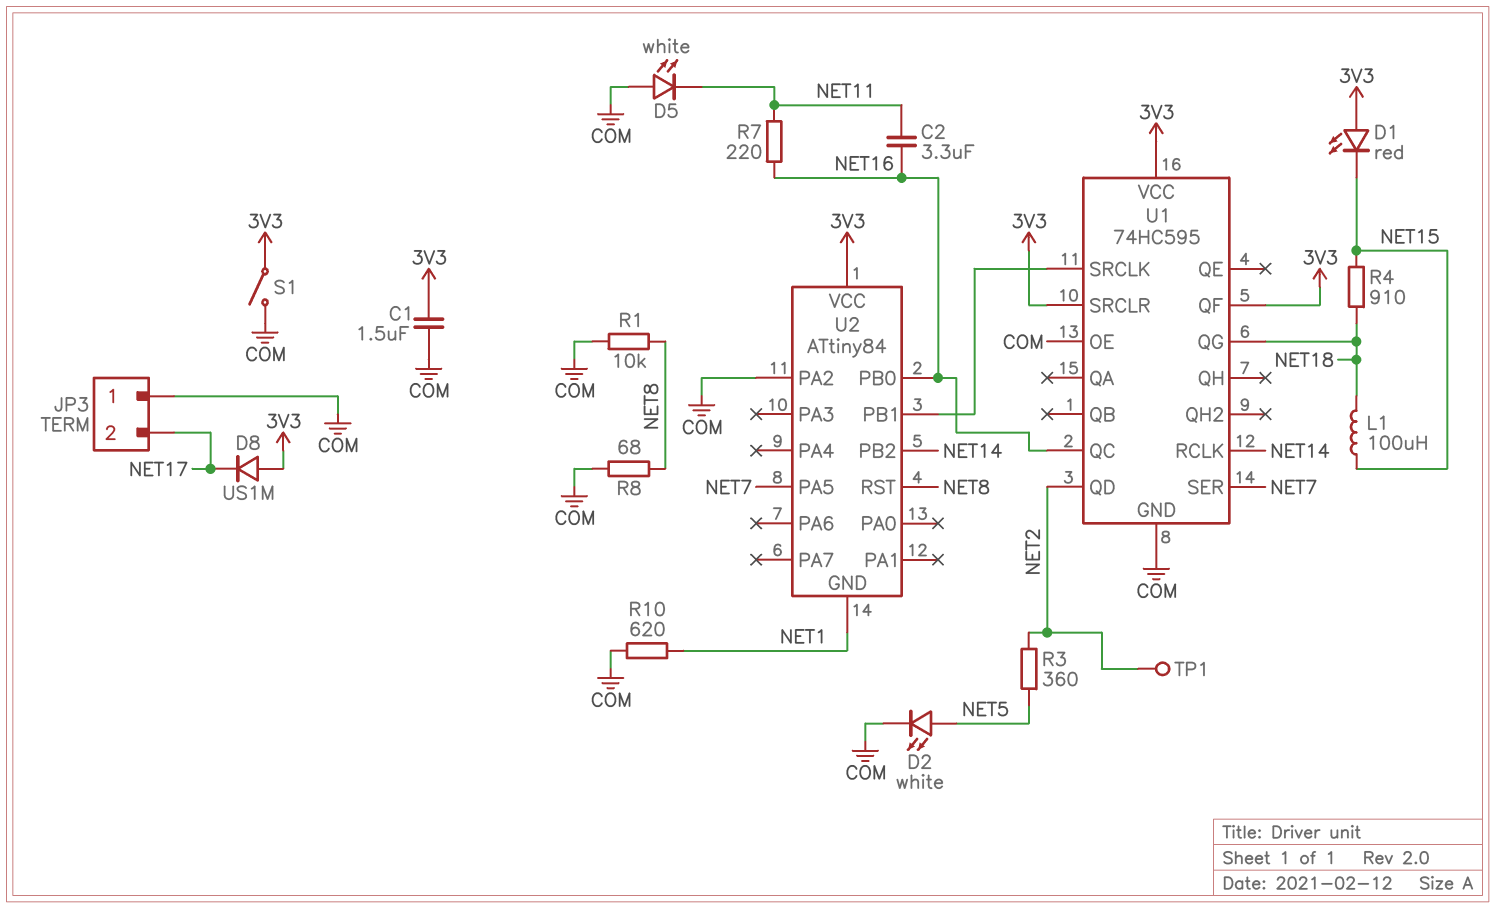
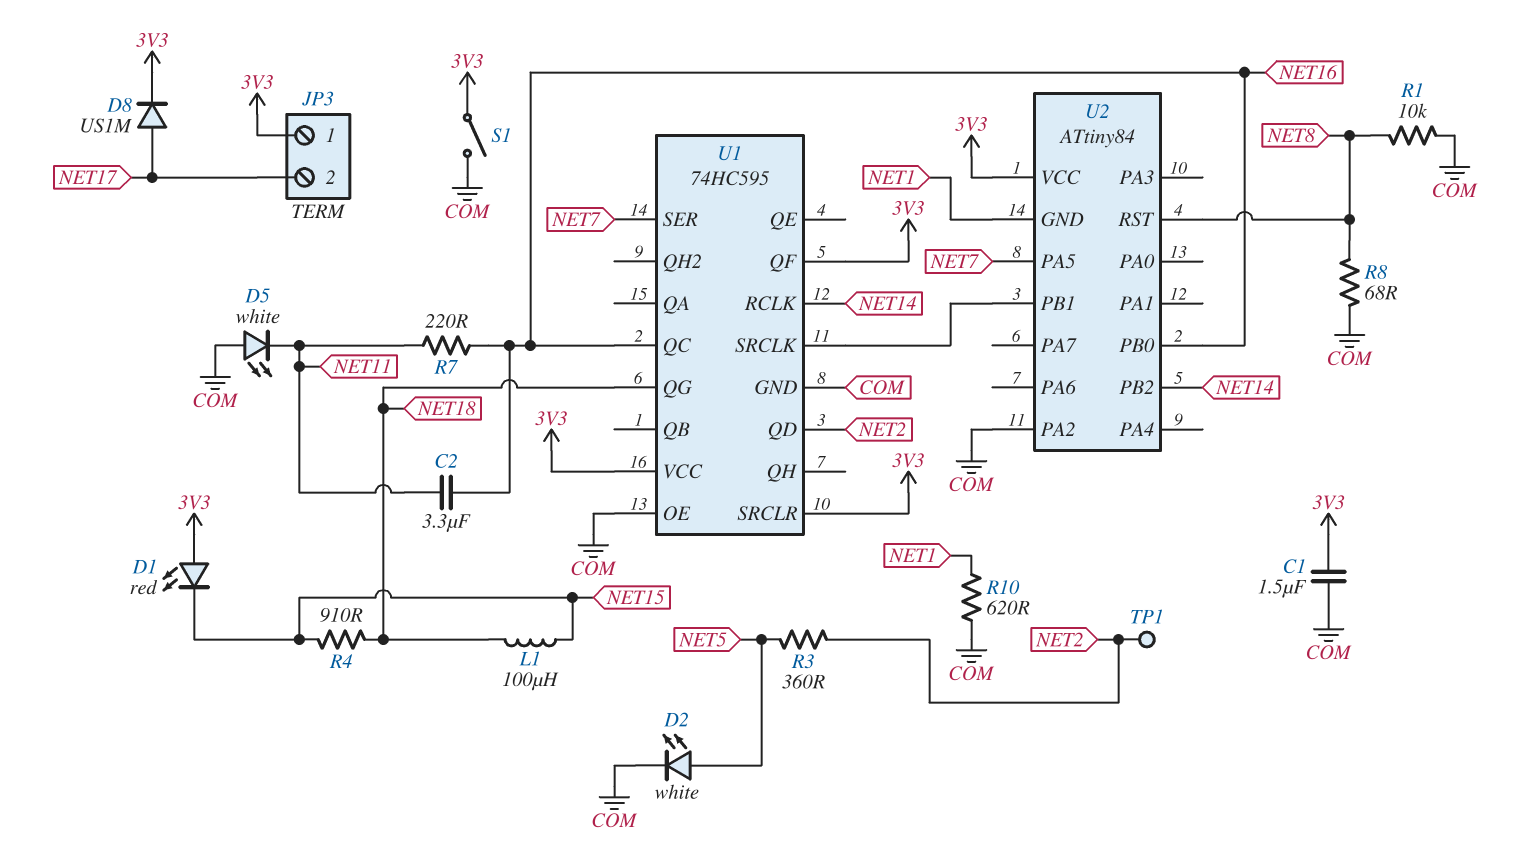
D8: diode US1M (A 3V3, K NET17) -> diode US1M (A NET17, K 3V3)
JP3 pin 1: COM -> 3V3

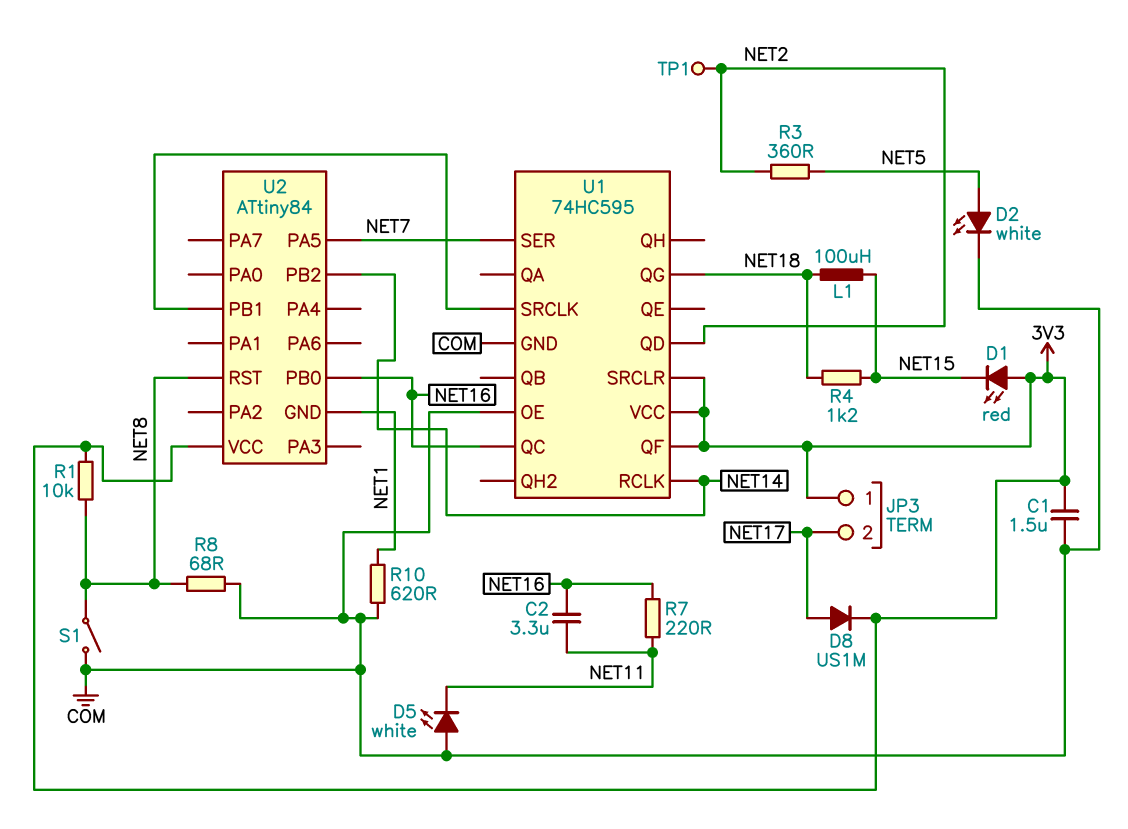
R1: 10k (COM, NET8) -> 10k (3V3, NET8)
R4: 910 (NET15, NET18) -> 1.2k (NET15, NET18)
S1: switch (3V3, COM) -> switch (COM, NET8)
U2 pin PA2: COM -> none

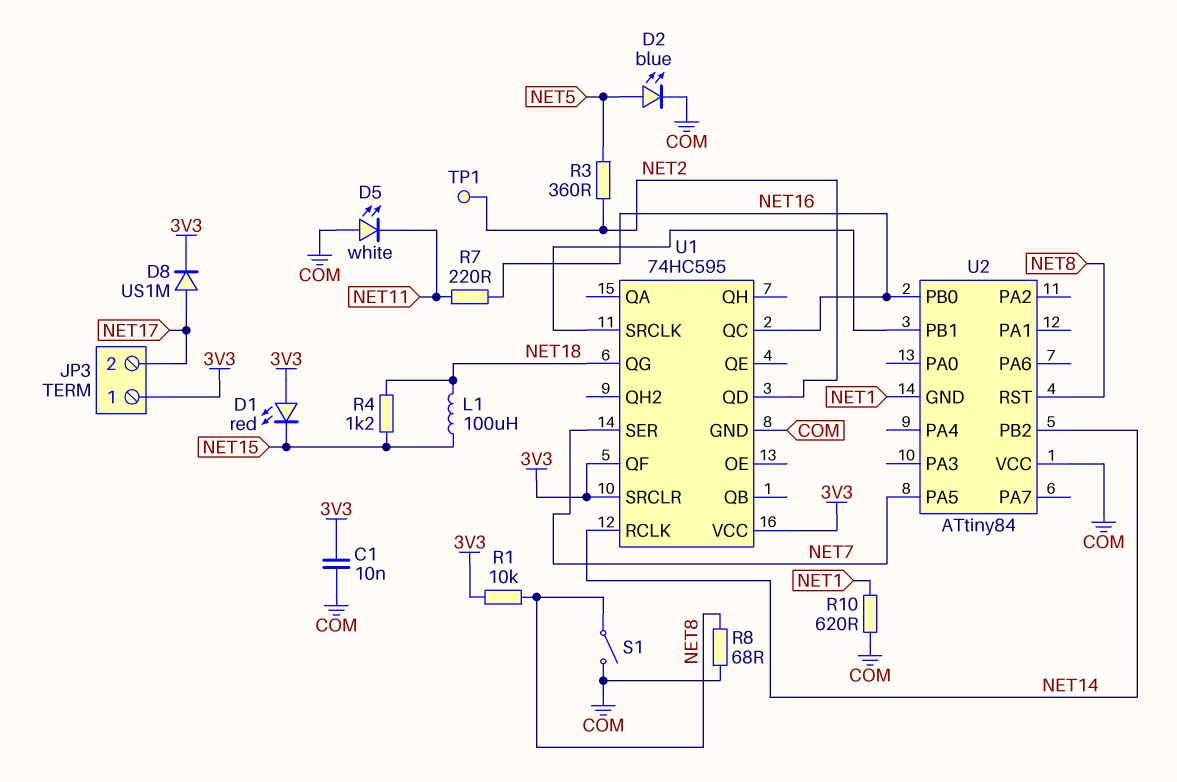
C1: 1.5uF (3V3, COM) -> 10nF (3V3, COM)
C2: 3.3uF (NET11, NET16) -> none
D2: LED white (A NET5, K COM) -> LED blue (A NET5, K COM)
U1 pin OE: COM -> none
U2 pin VCC: 3V3 -> COM

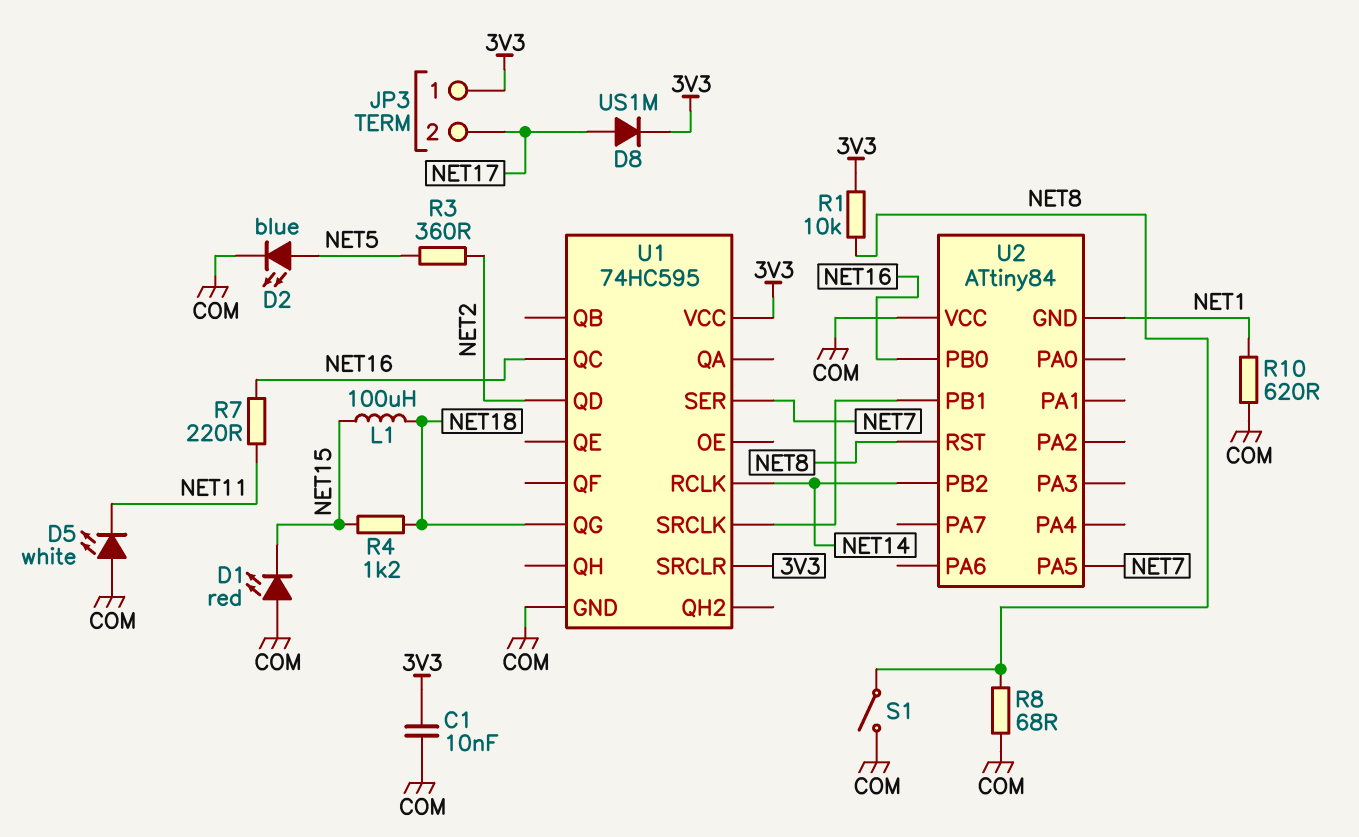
D1: LED red (A 3V3, K NET15) -> LED red (A COM, K NET15)
TP1: test point (NET2) -> none
U1 pin QF: 3V3 -> none

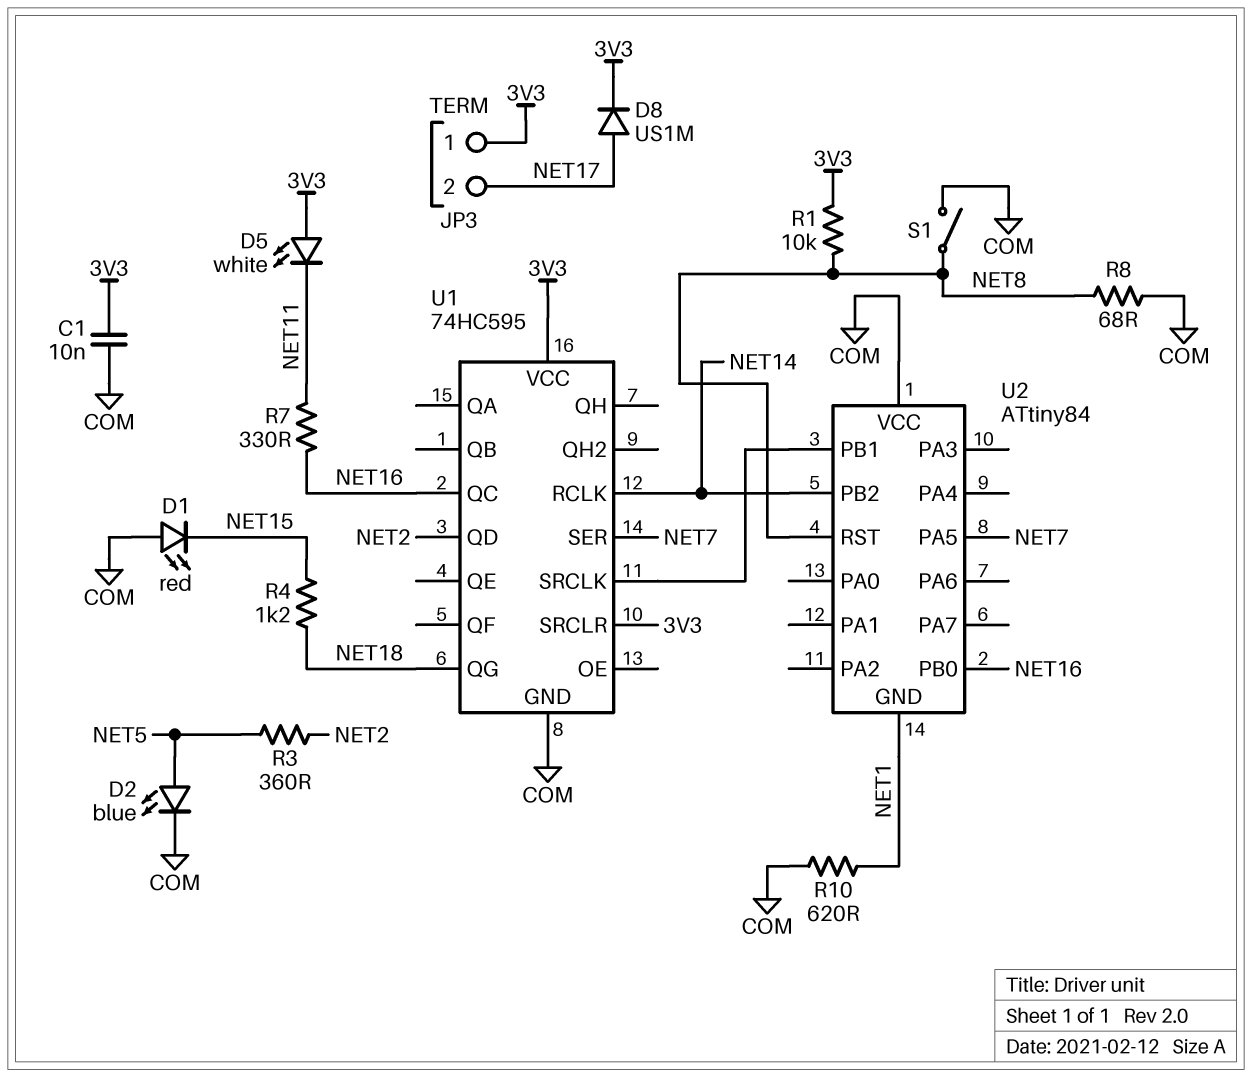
D5: LED white (A COM, K NET11) -> LED white (A 3V3, K NET11)
L1: 100uH (NET15, NET18) -> none
R7: 220 (NET11, NET16) -> 330 (NET11, NET16)

